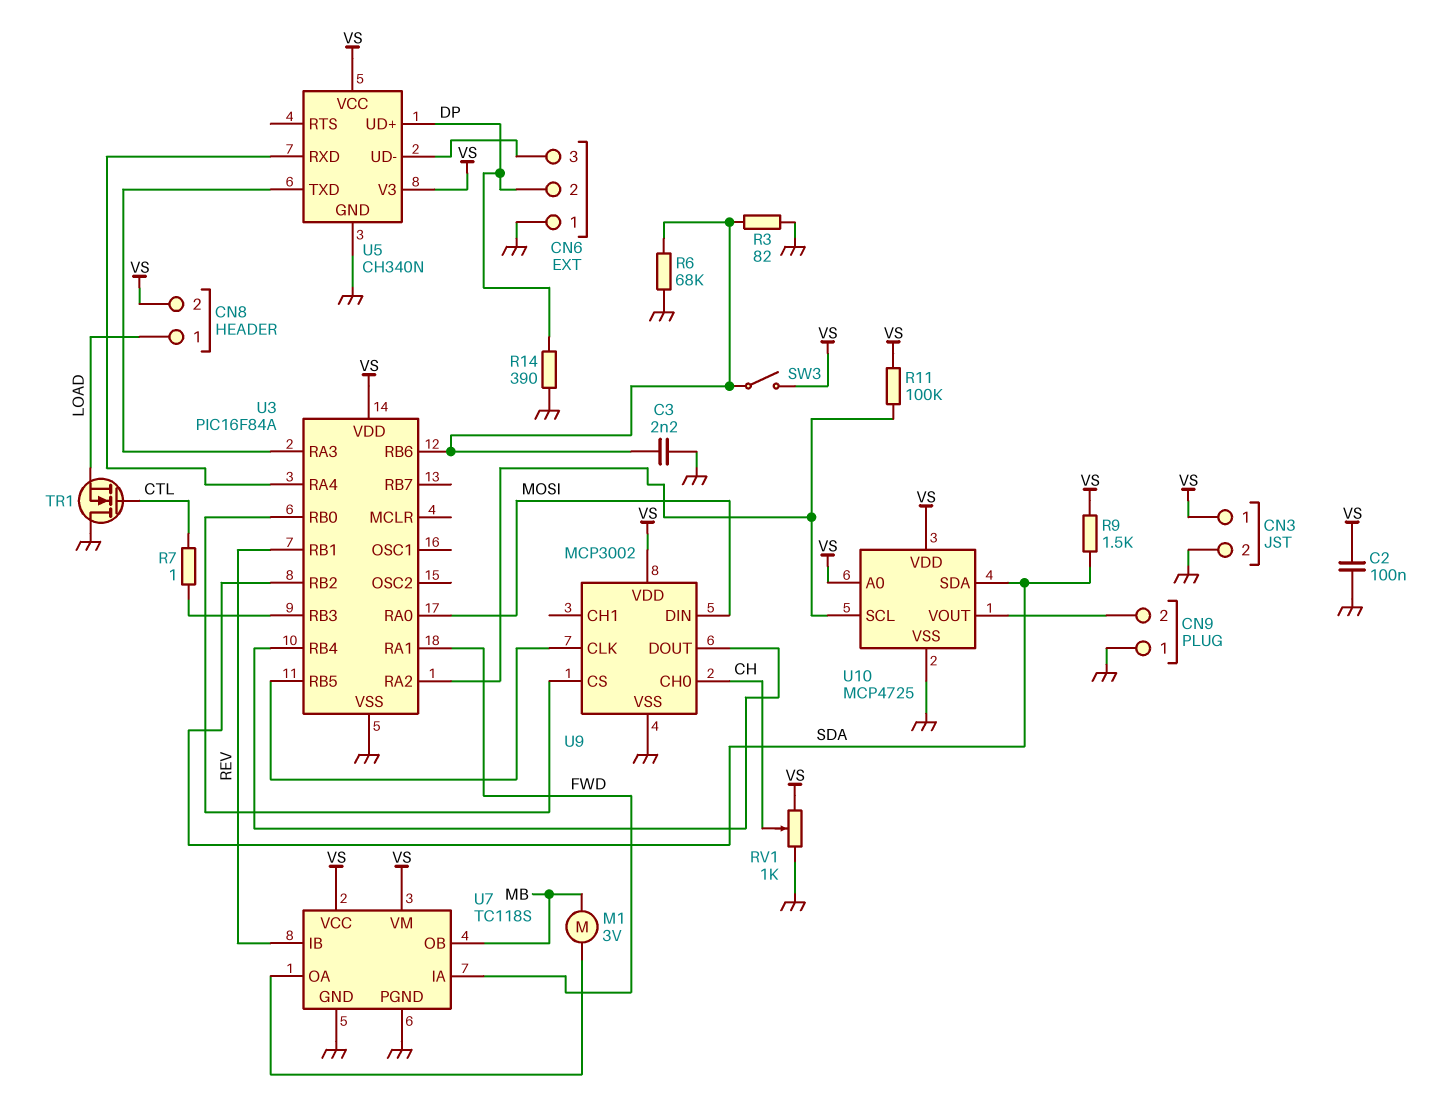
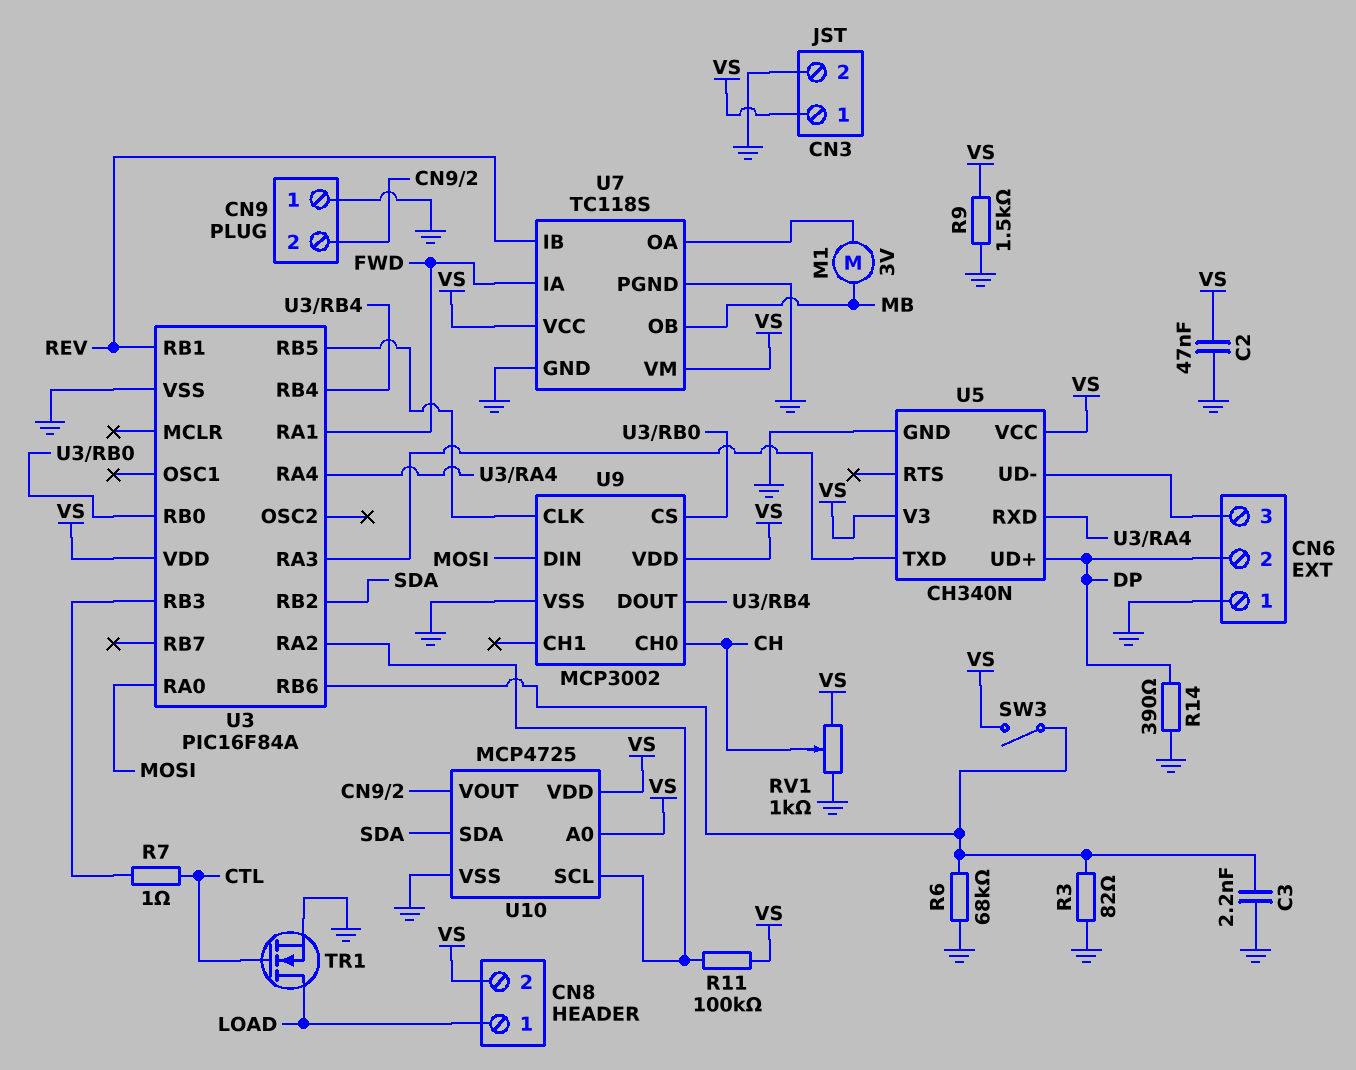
C2: 100nF (GND, VS) -> 47nF (GND, VS)
R9: 1.5k (SDA, VS) -> 1.5k (GND, VS)
TR1: NMOS (G CTL, D GND, S LOAD) -> NMOS (G CTL, D LOAD, S GND)

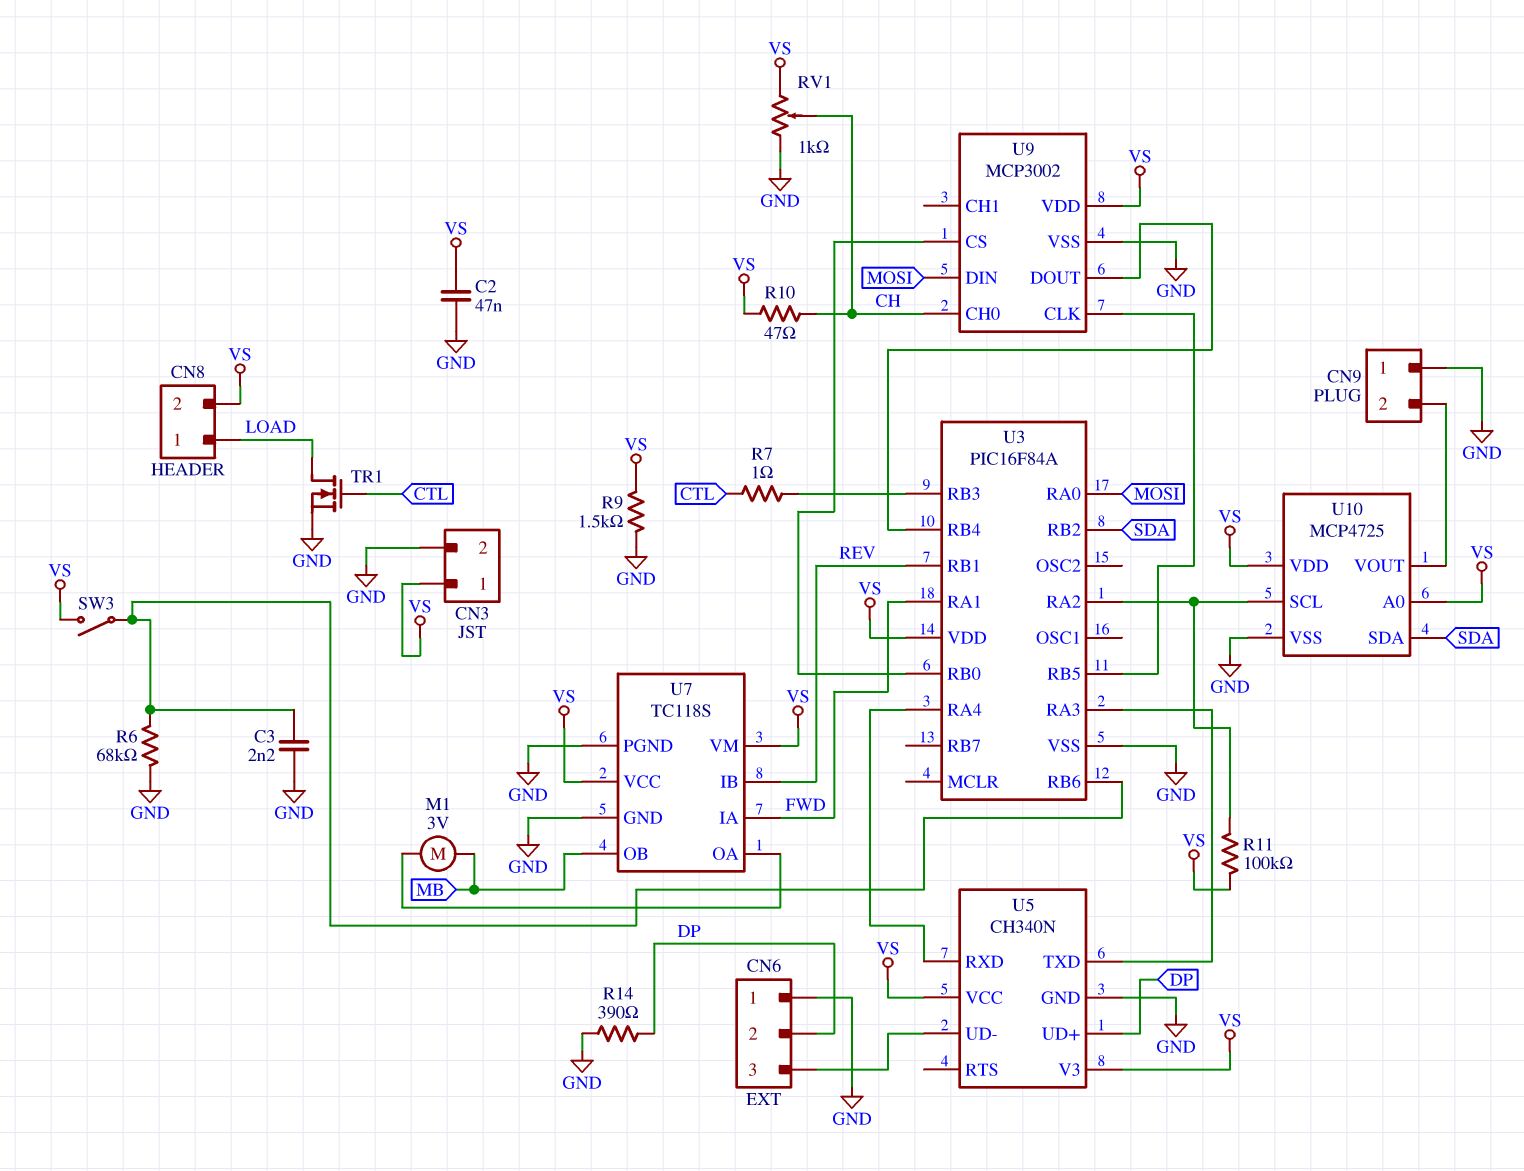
R3: 82 (GND, U3/RB6) -> none
R10: none -> 47 (CH, VS)

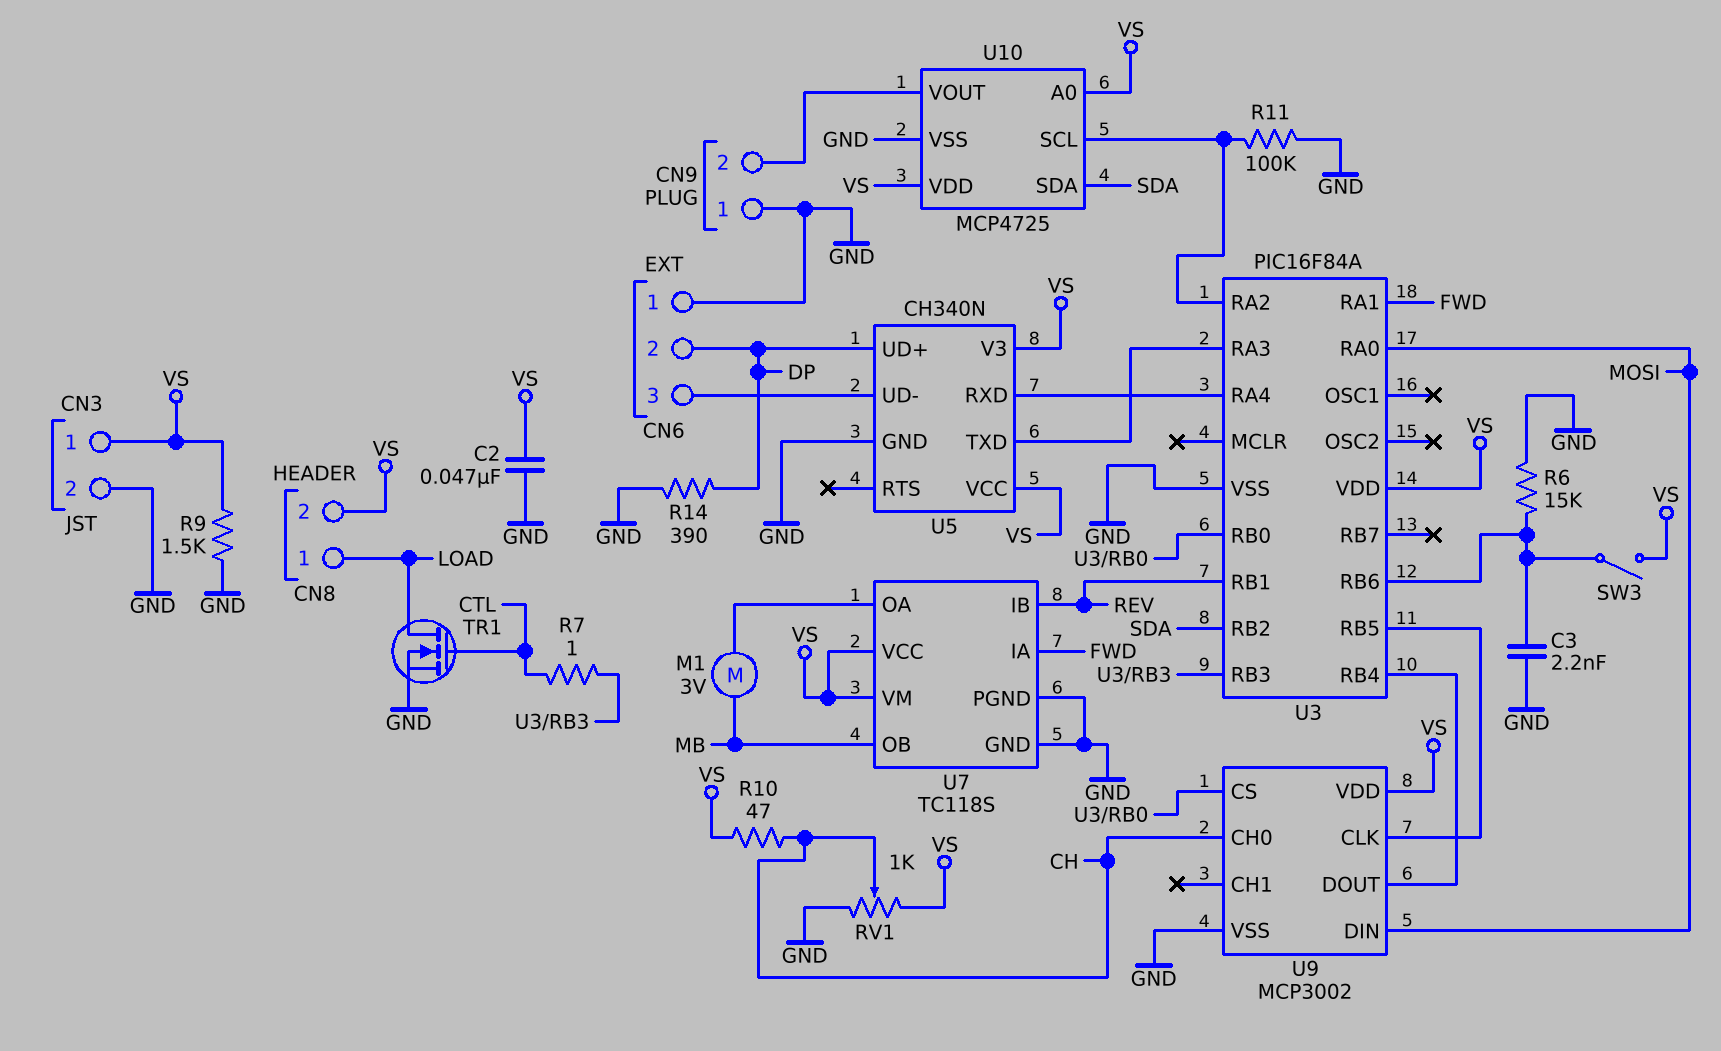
R6: 68k (GND, U3/RB6) -> 15k (GND, U3/RB6)
R11: 100k (U3/RA2, VS) -> 100k (GND, U3/RA2)

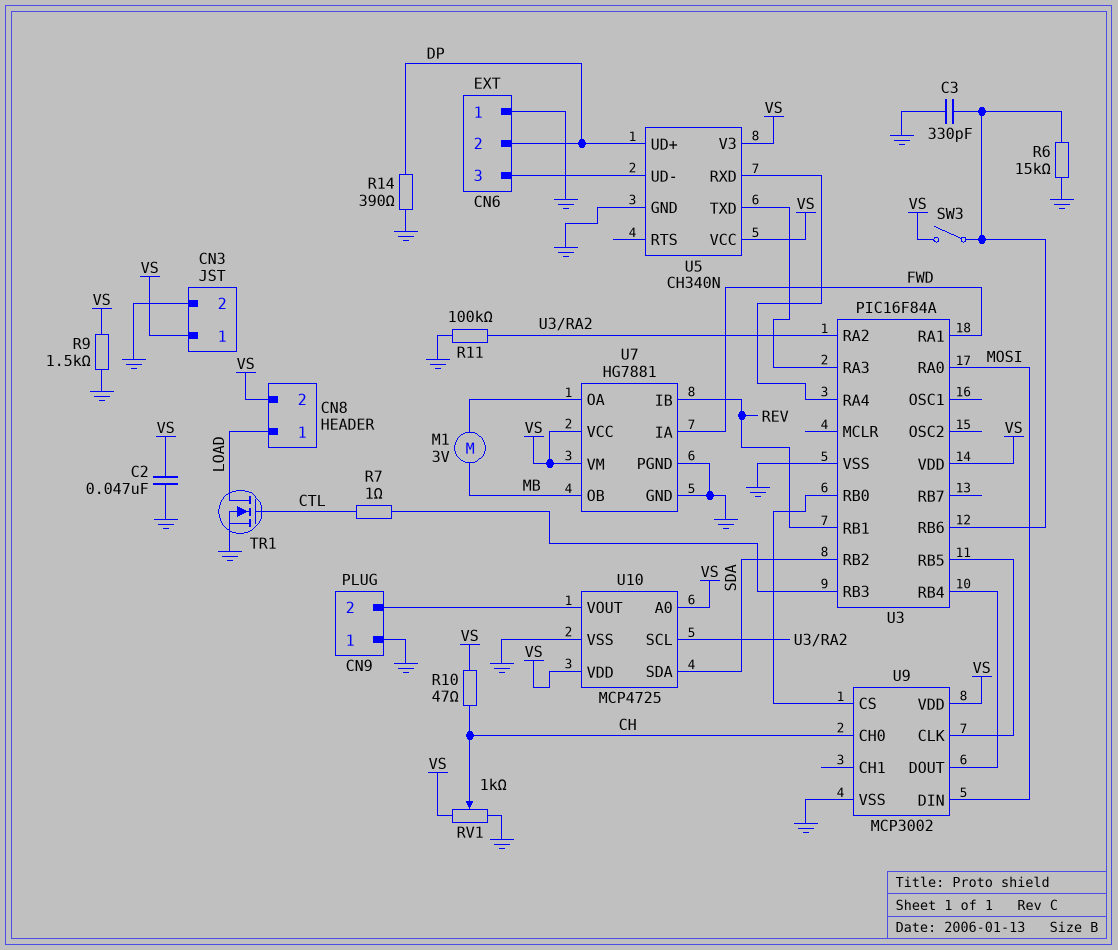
C3: 2.2nF (GND, U3/RB6) -> 330pF (GND, U3/RB6)
U7: TC118S -> HG7881

